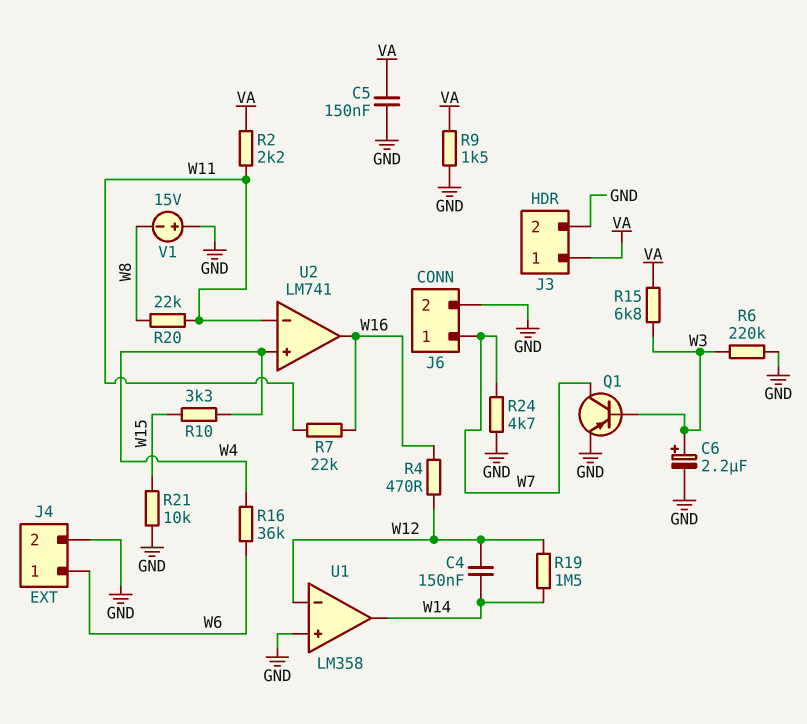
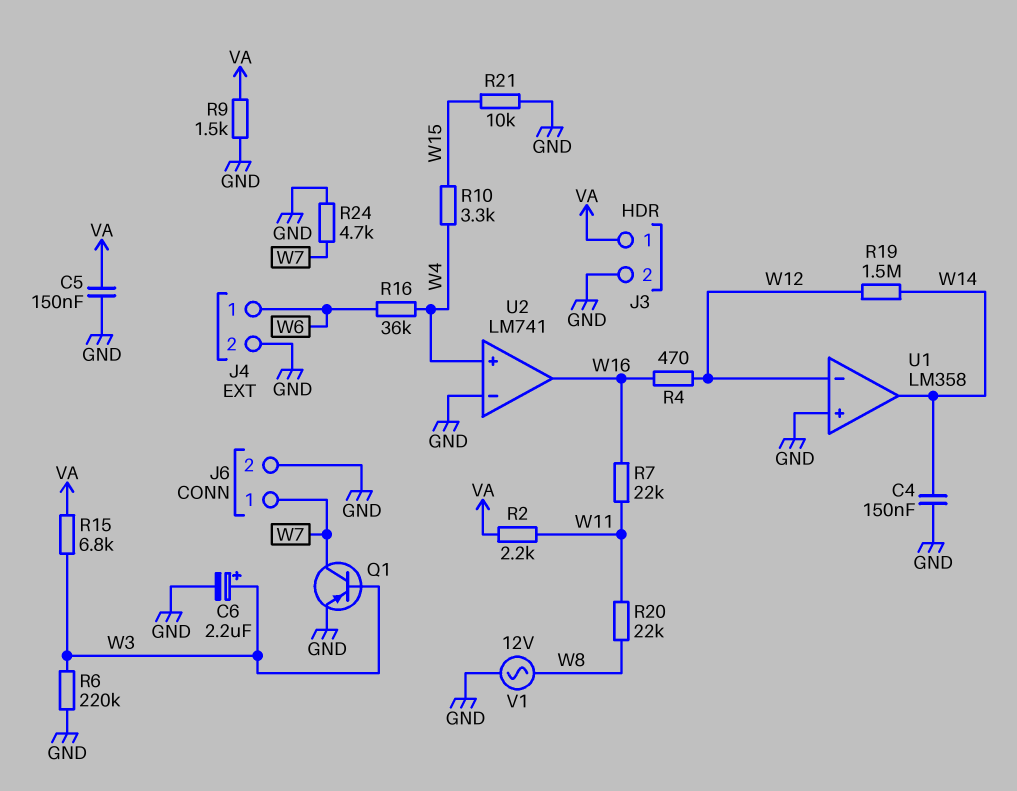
C4: 150nF (W12, W14) -> 150nF (GND, W14)
U2 pin in-: W11 -> GND
V1: 15V (plus GND, minus W8) -> AC 12V (GND, W8)

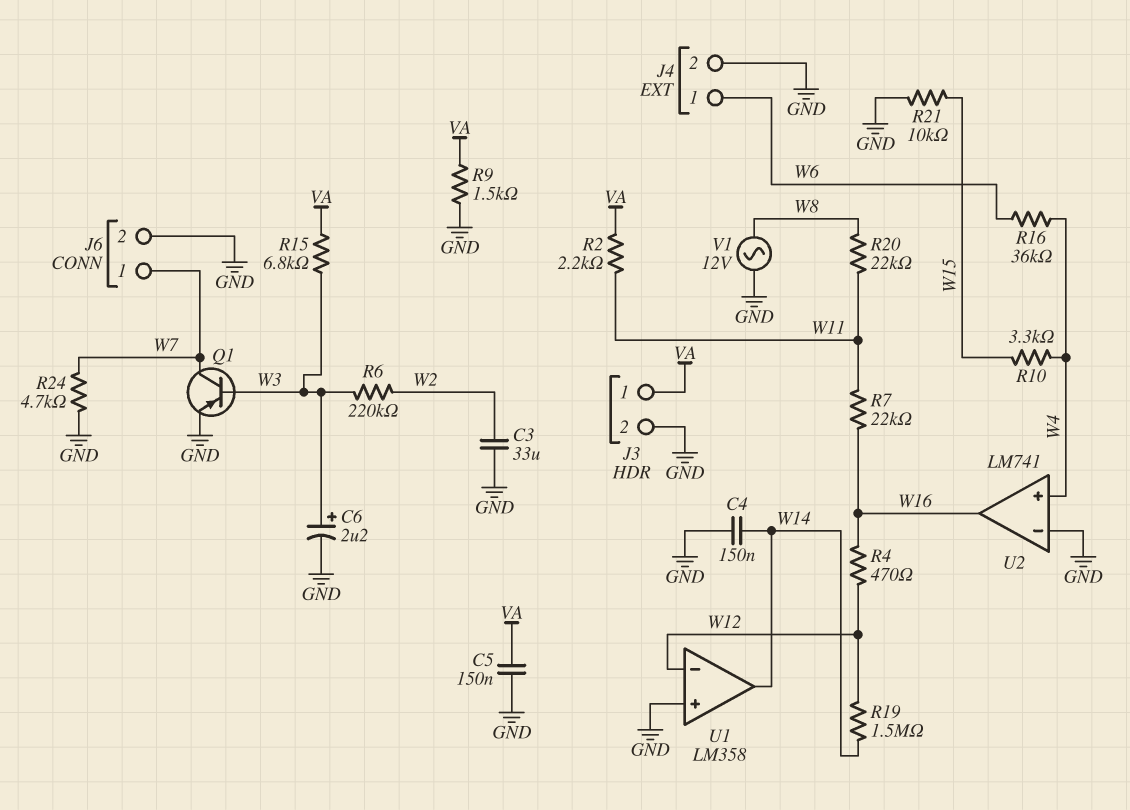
C3: none -> 33uF (GND, W2)
R6: 220k (GND, W3) -> 220k (W2, W3)

